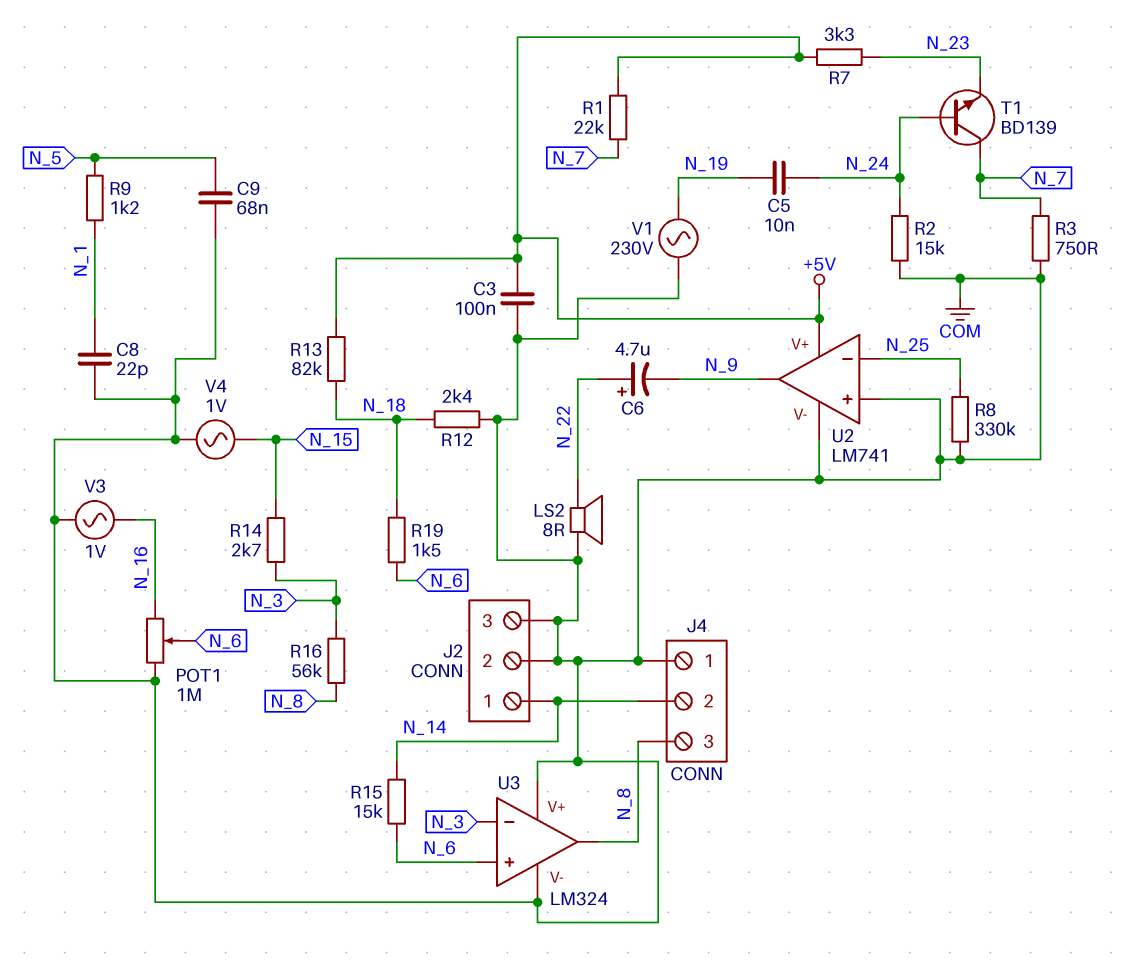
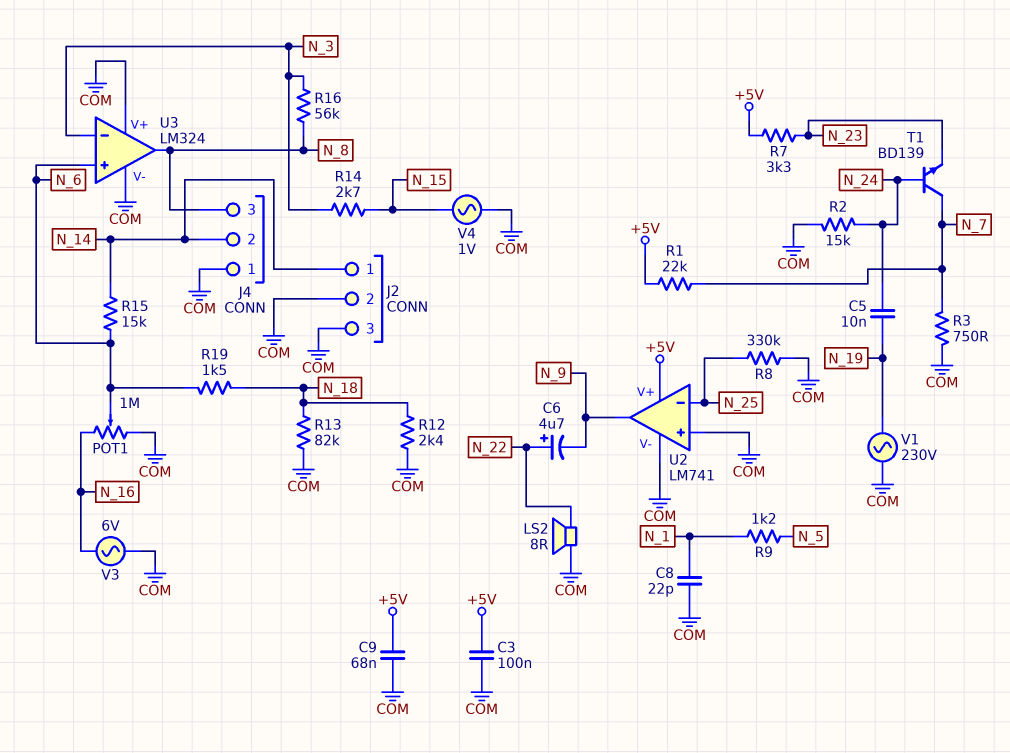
C9: 68nF (COM, N_5) -> 68nF (+5V, COM)
R13: 82k (+5V, N_18) -> 82k (COM, N_18)
V3: AC 1V (COM, N_16) -> AC 6V (COM, N_16)

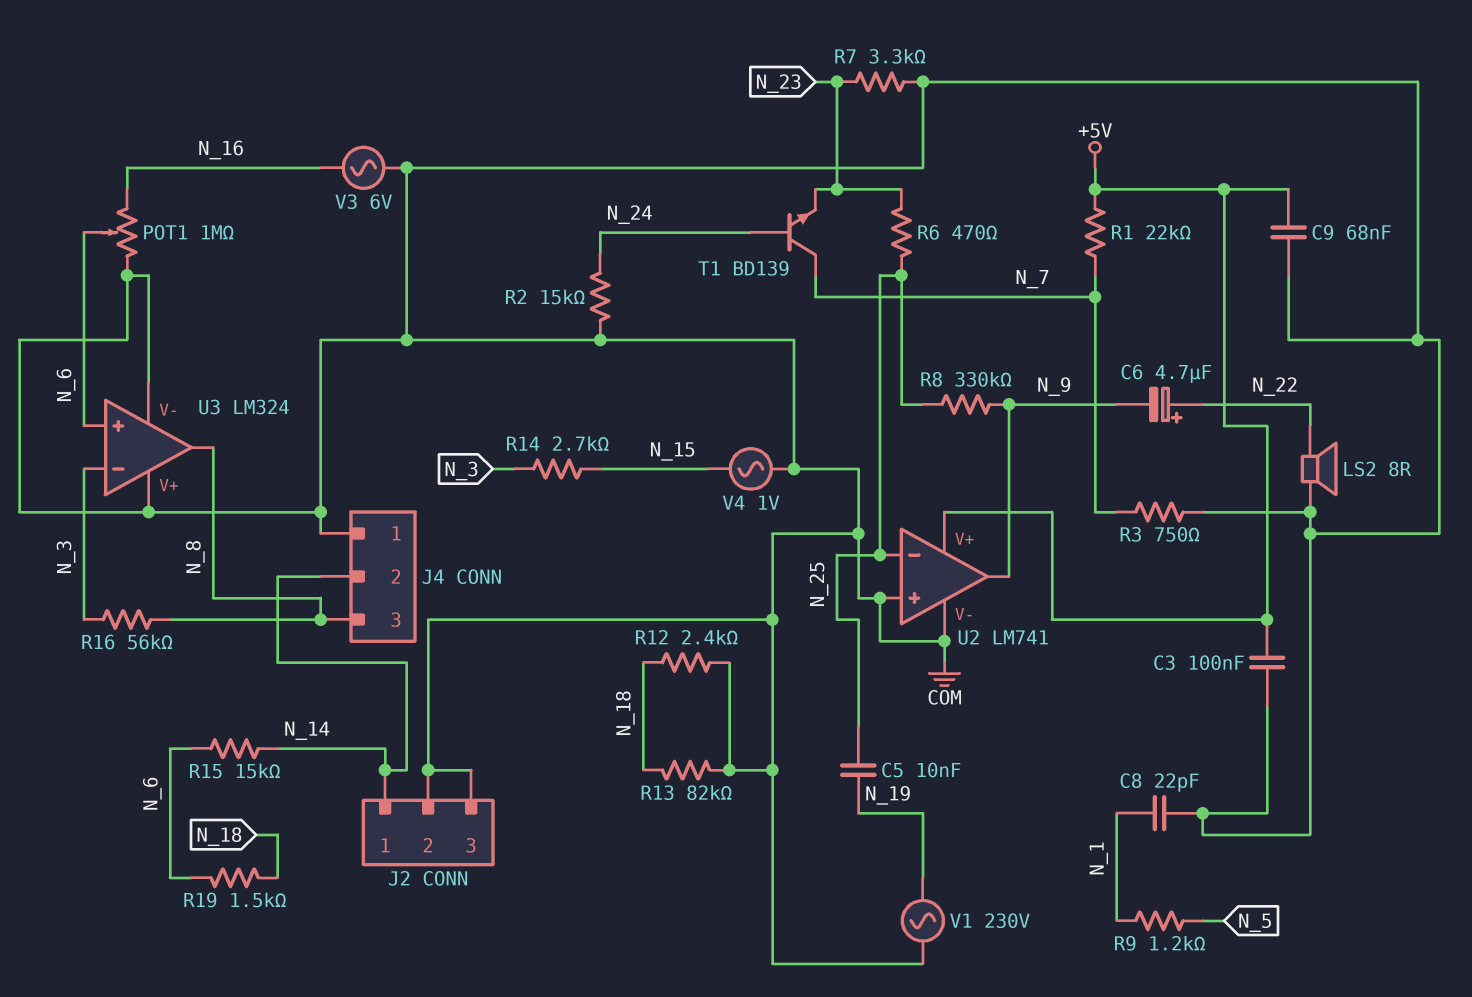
C5: 10nF (N_19, N_24) -> 10nF (N_19, N_25)
R6: none -> 470 (N_23, N_25)
R7: 3.3k (+5V, N_23) -> 3.3k (COM, N_23)
R8: 330k (COM, N_25) -> 330k (N_9, N_25)

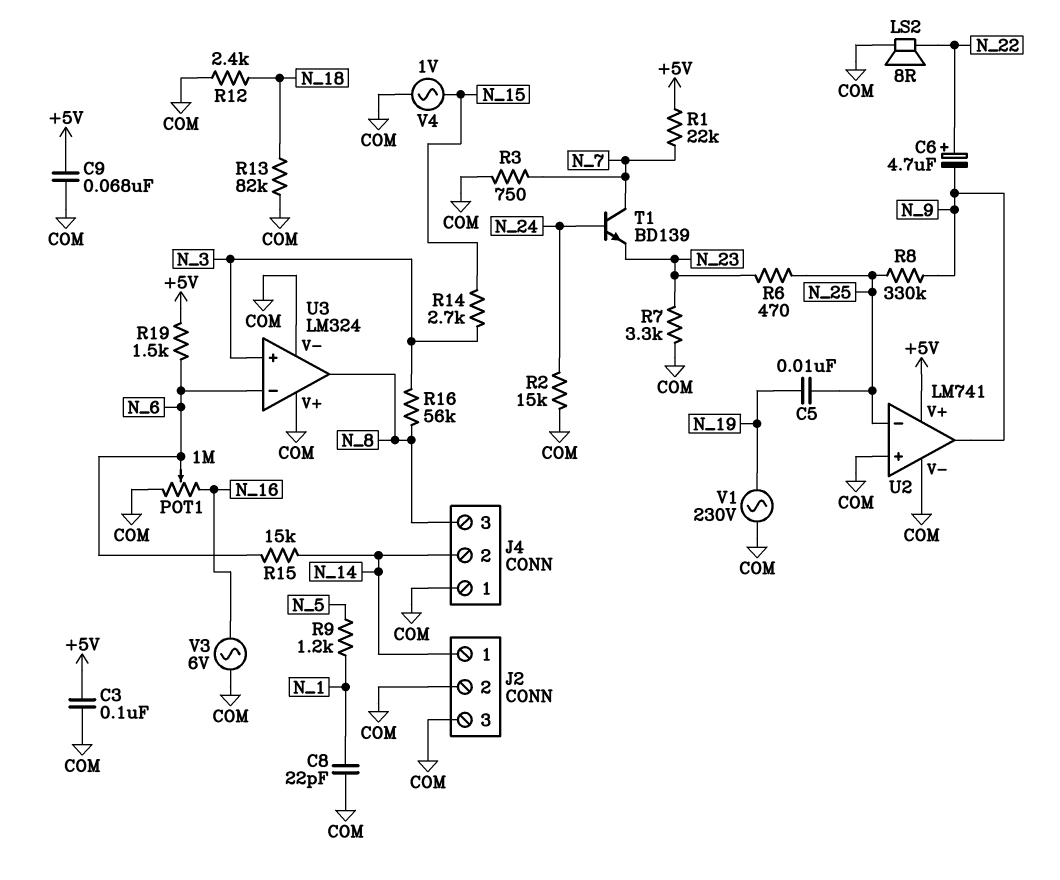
R19: 1.5k (N_6, N_18) -> 1.5k (+5V, N_6)
U3 pin in+: N_6 -> N_3
U3 pin in-: N_3 -> N_6

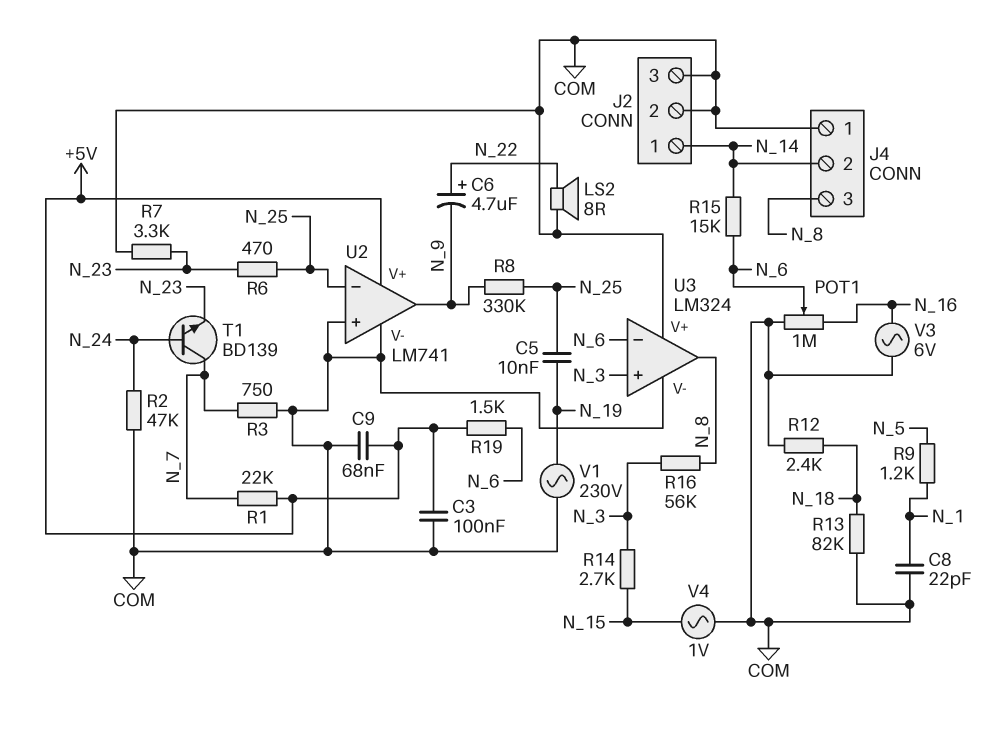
R2: 15k (COM, N_24) -> 47k (COM, N_24)

